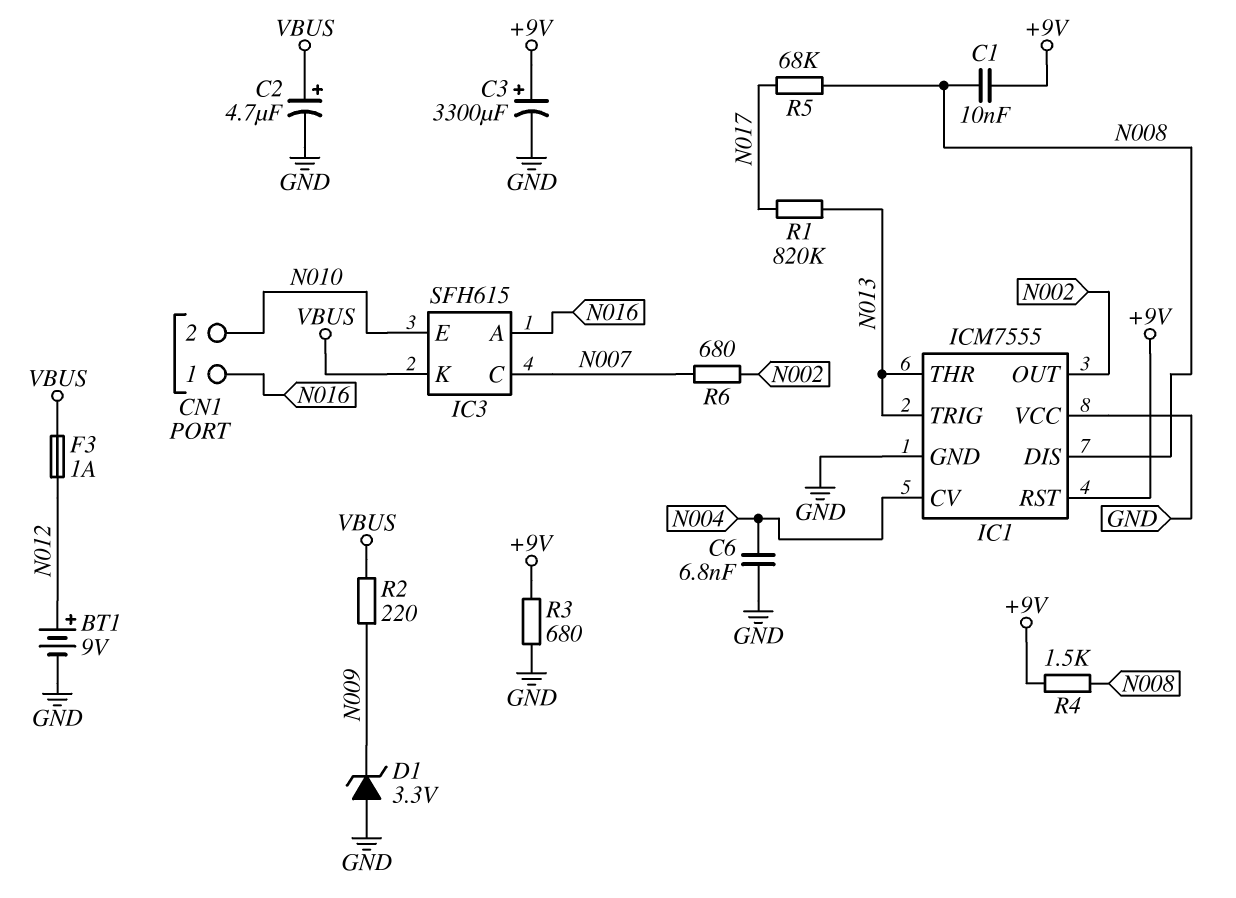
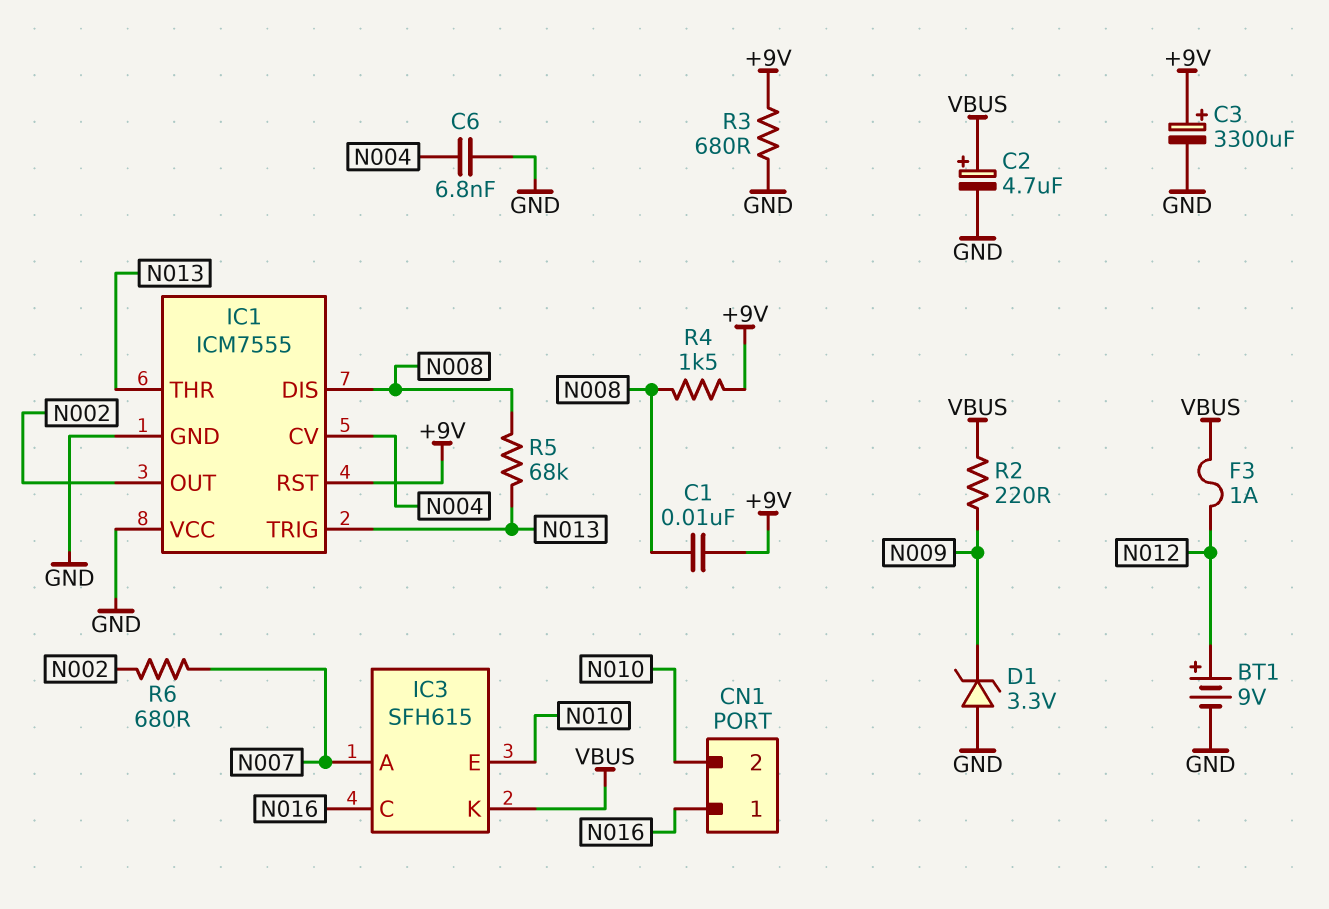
IC3 pin A: N016 -> N007
IC3 pin C: N007 -> N016
R1: 820k (N013, N017) -> none
R5: 68k (N008, N017) -> 68k (N008, N013)

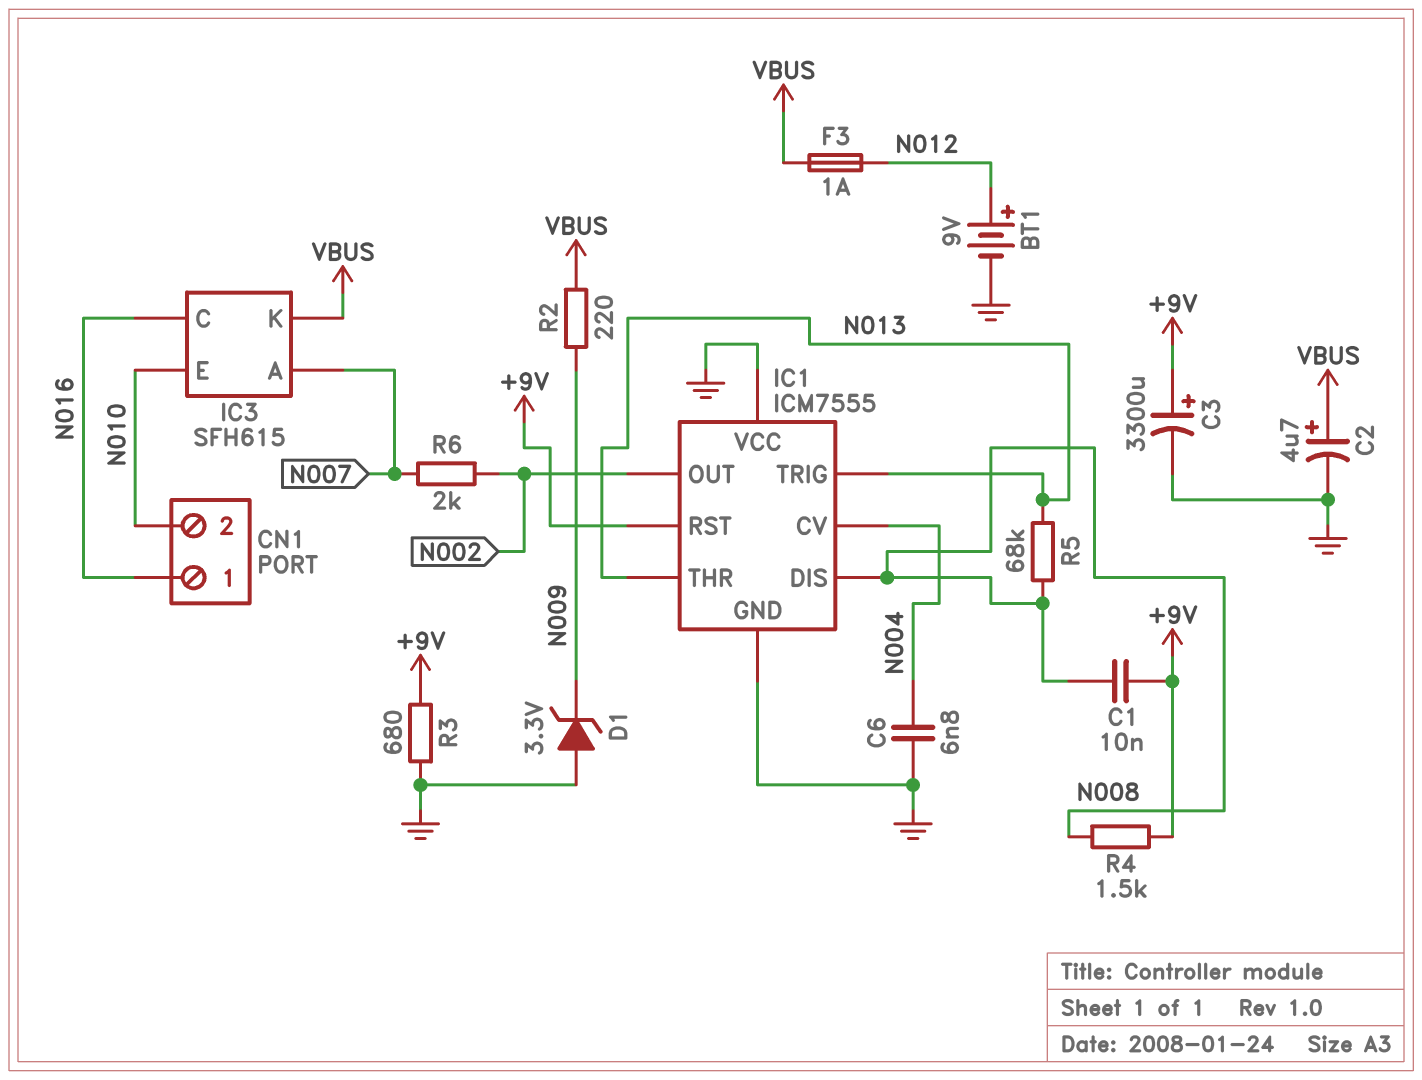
R6: 680 (N002, N007) -> 2k (N002, N007)

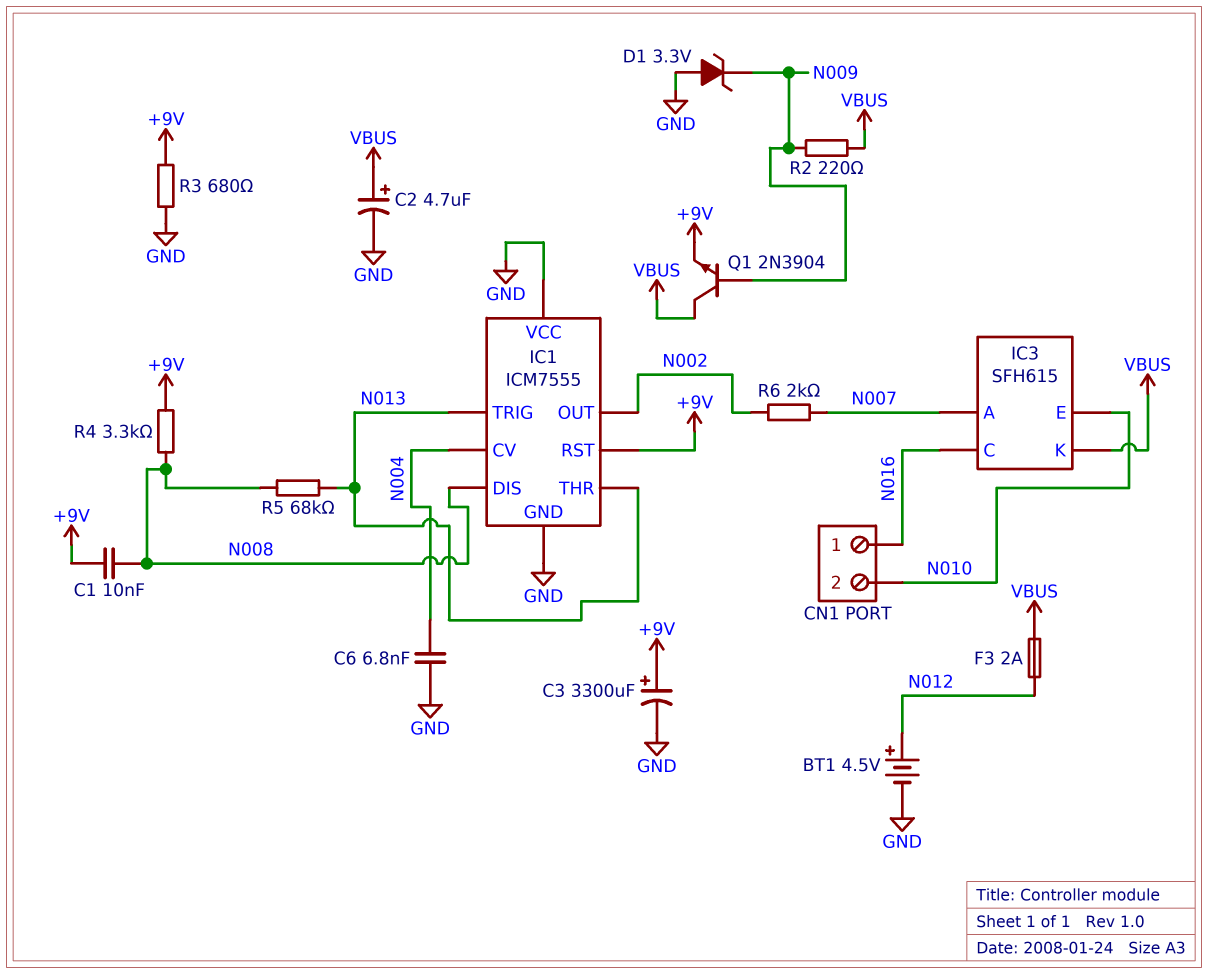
BT1: 9V (plus N012, minus GND) -> 4.5V (plus N012, minus GND)
F3: 1A (N012, VBUS) -> 2A (N012, VBUS)
Q1: none -> NPN 2N3904 (B N009, C VBUS, E +9V)
R4: 1.5k (+9V, N008) -> 3.3k (+9V, N008)

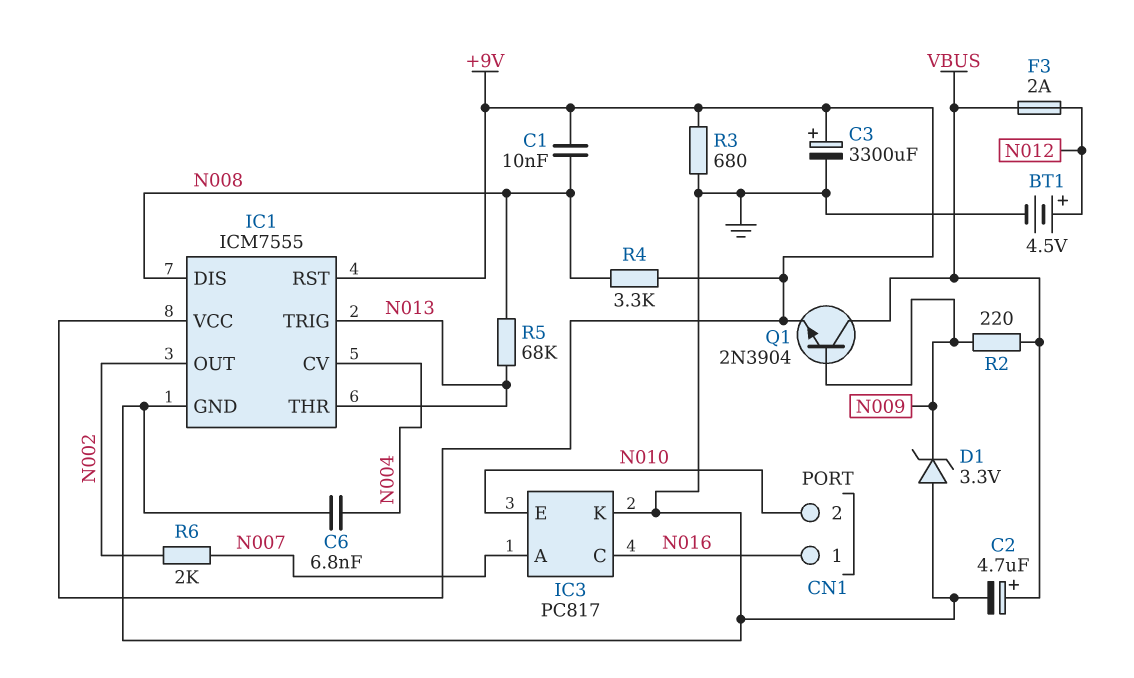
IC1 pin VCC: GND -> +9V
IC3: SFH615 -> PC817
IC3 pin K: VBUS -> GND

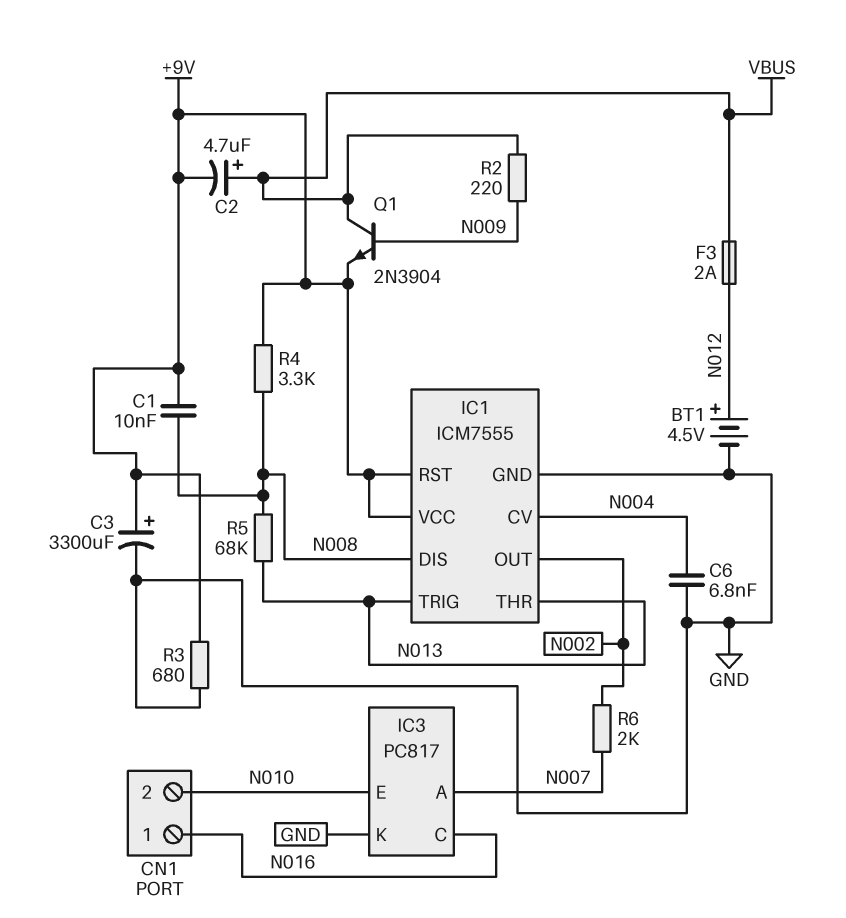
C2: 4.7uF (plus VBUS, minus GND) -> 4.7uF (plus VBUS, minus +9V)
D1: zener 3.3V (A GND, K N009) -> none

